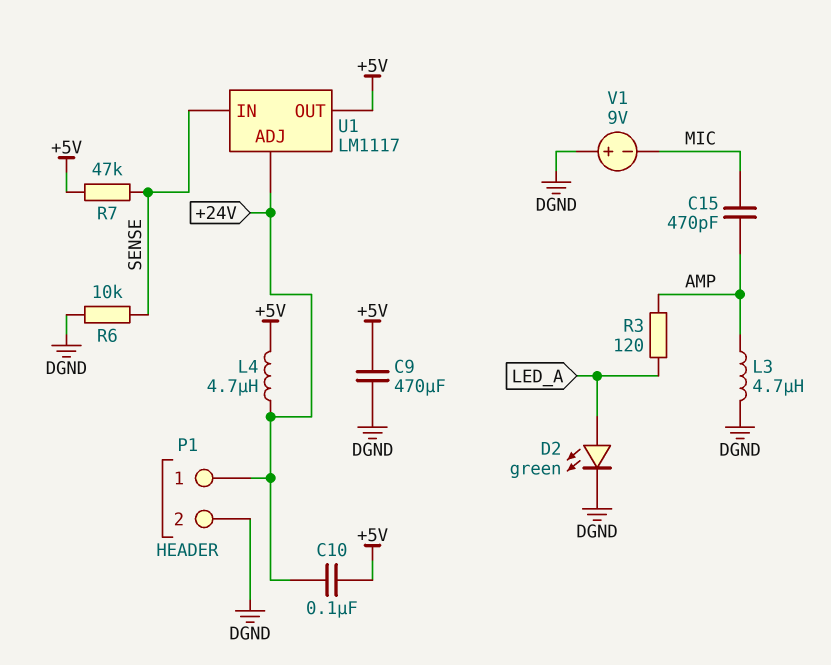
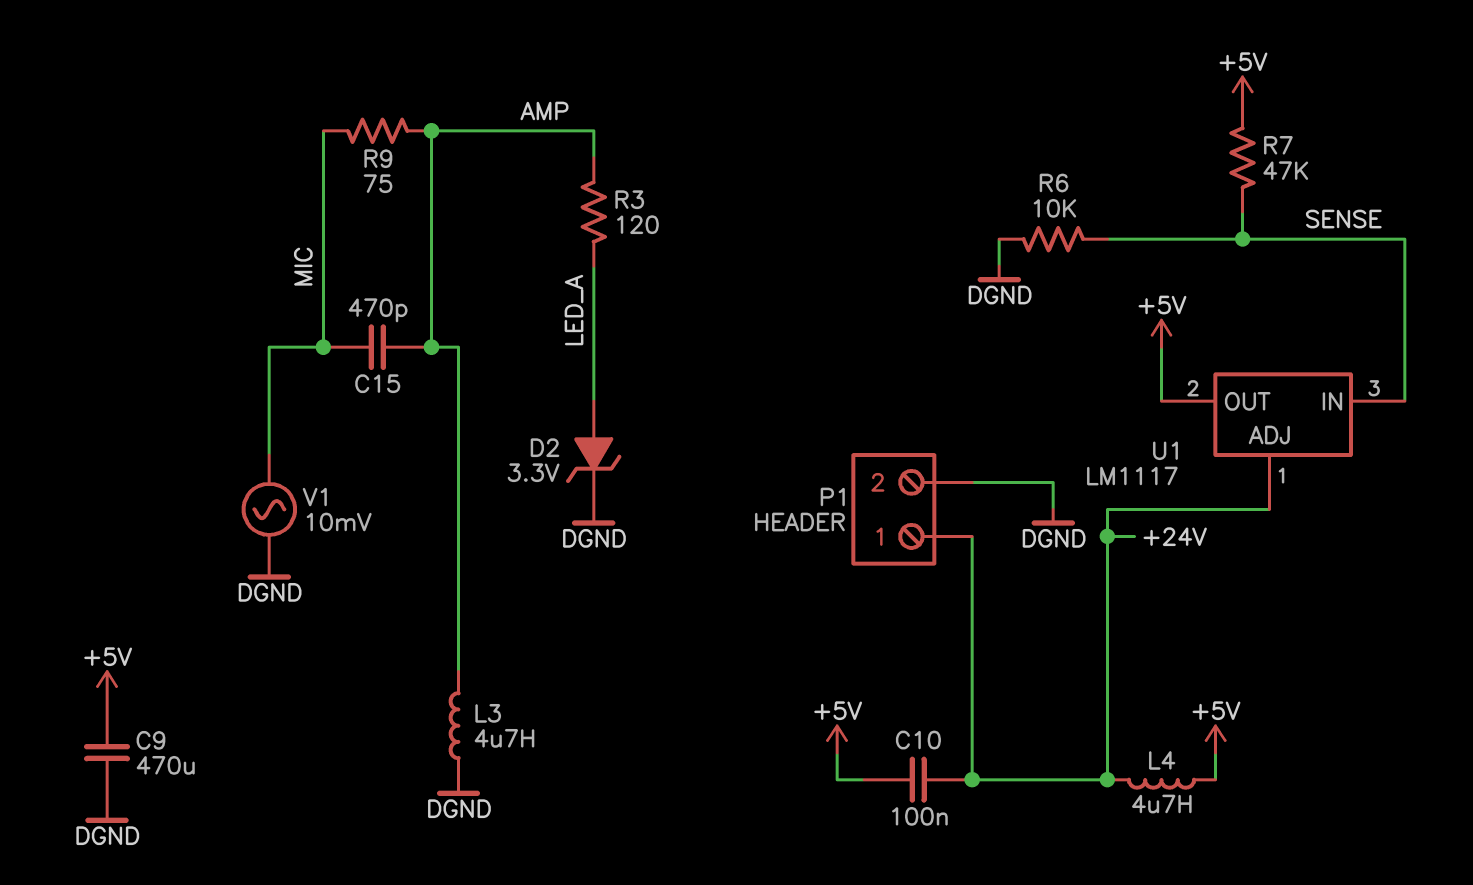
D2: LED green (A LED_A, K DGND) -> zener 3.3V (A LED_A, K DGND)
R9: none -> 75 (AMP, MIC)
V1: 9V (plus DGND, minus MIC) -> AC 10mV (DGND, MIC)

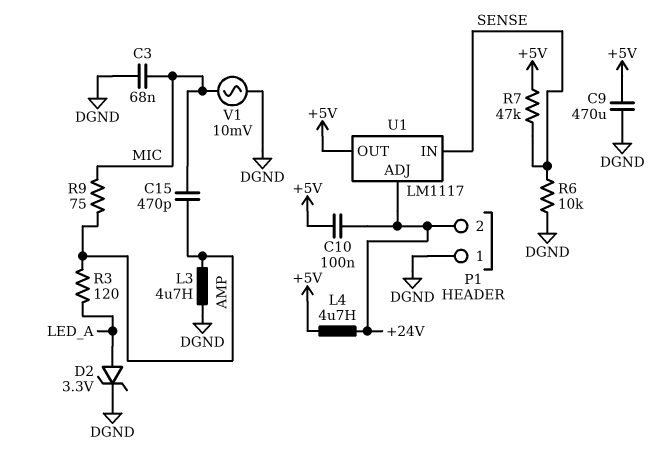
C3: none -> 68nF (DGND, MIC)
P1 pin 1: +24V -> DGND
P1 pin 2: DGND -> +24V

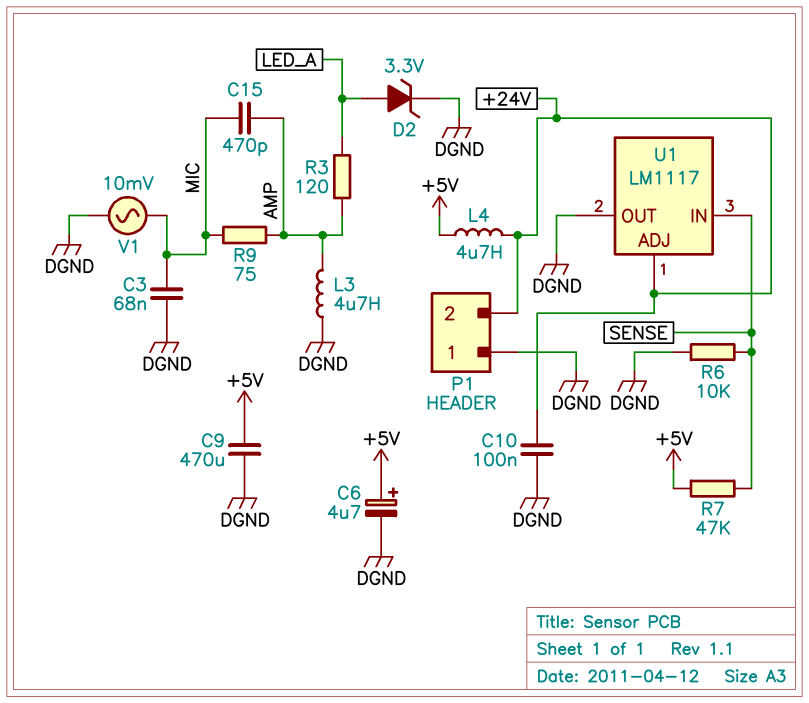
C6: none -> 4.7uF (plus +5V, minus DGND)
C10: 100nF (+5V, +24V) -> 100nF (+24V, DGND)
U1 pin OUT: +5V -> DGND

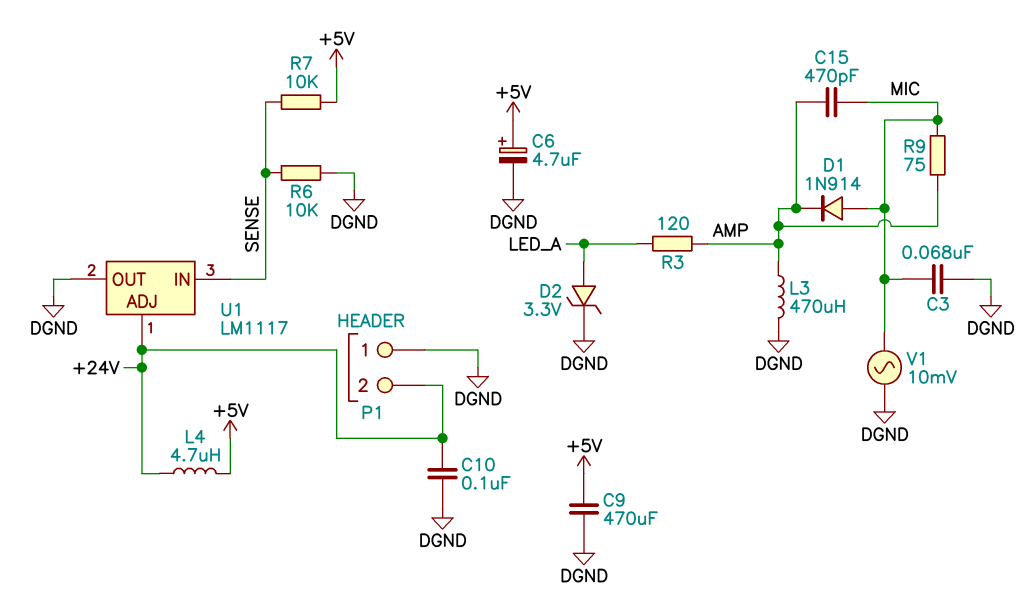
D1: none -> diode 1N914 (A MIC, K AMP)
L3: 4.7uH (AMP, DGND) -> 470uH (AMP, DGND)
R7: 47k (+5V, SENSE) -> 10k (+5V, SENSE)

